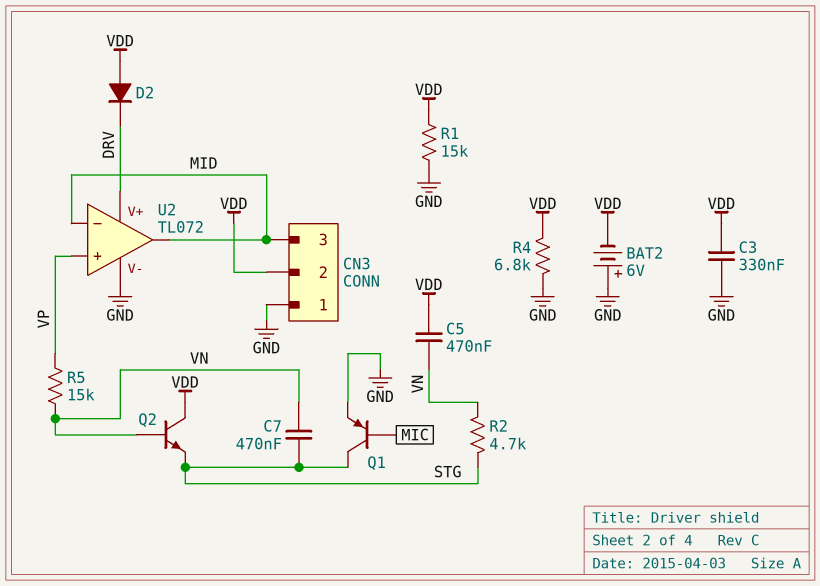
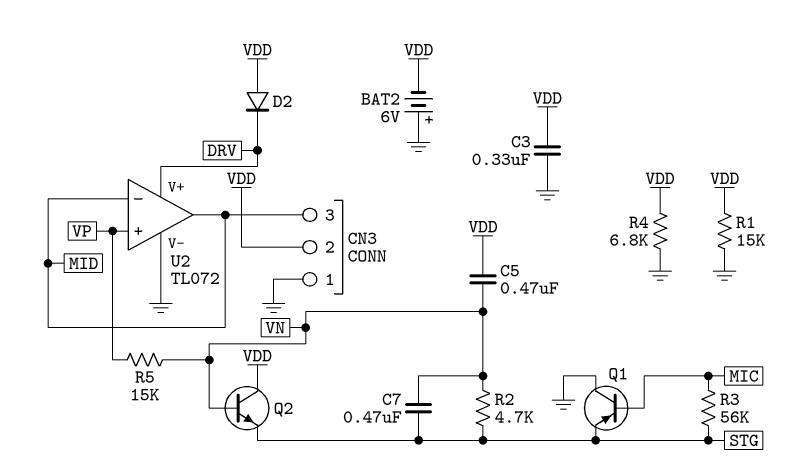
Q1: PNP (B MIC, C STG, E GND) -> PNP (B MIC, C GND, E STG)
R3: none -> 56k (MIC, STG)

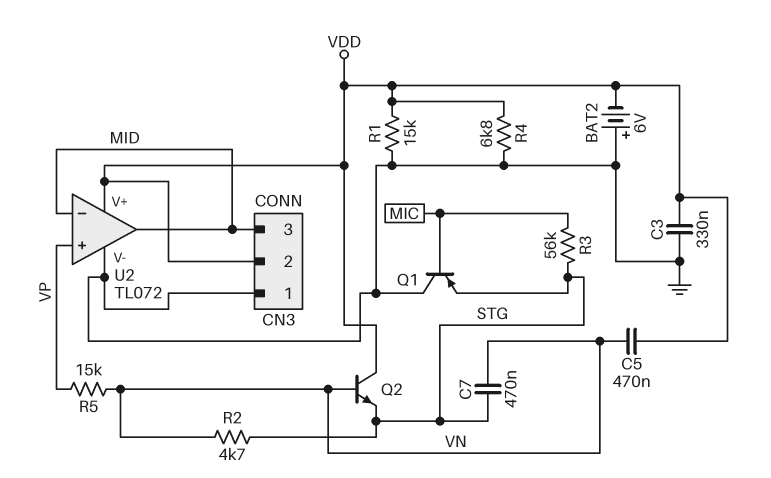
D2: diode (A VDD, K DRV) -> none
U2 pin V+: DRV -> VDD

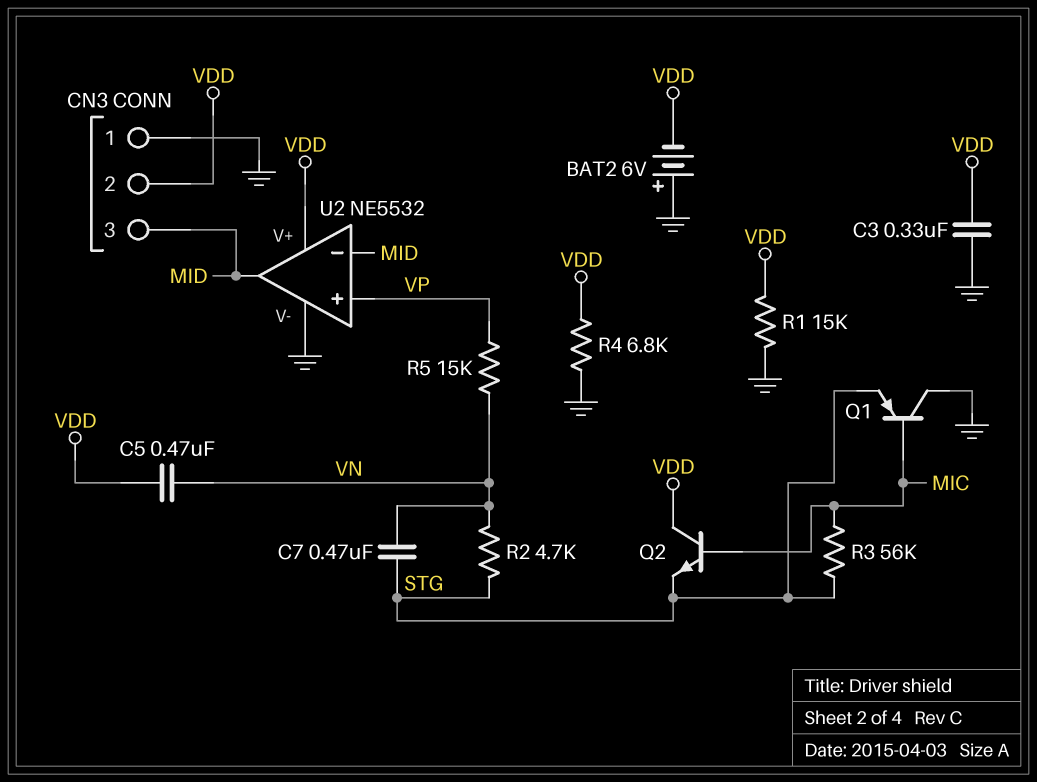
Q2: NPN (B VN, C VDD, E STG) -> NPN (B MIC, C VDD, E STG)
U2: TL072 -> NE5532

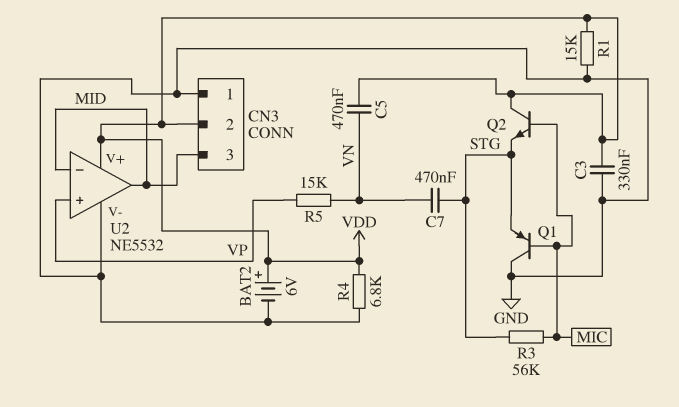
BAT2: 6V (plus GND, minus VDD) -> 6V (plus VDD, minus GND)
R2: 4.7k (STG, VN) -> none

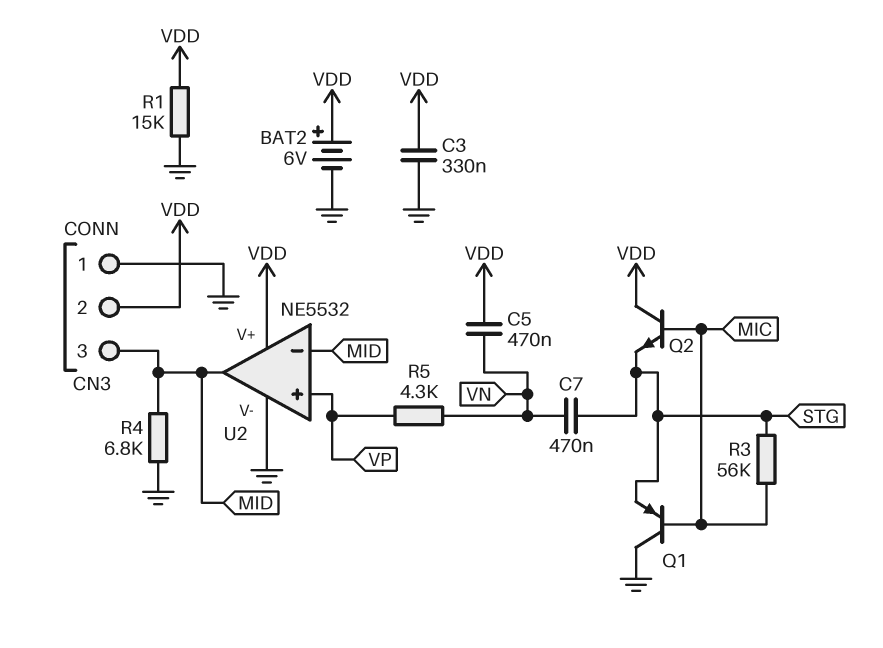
R4: 6.8k (GND, VDD) -> 6.8k (GND, MID)
R5: 15k (VN, VP) -> 4.3k (VN, VP)

